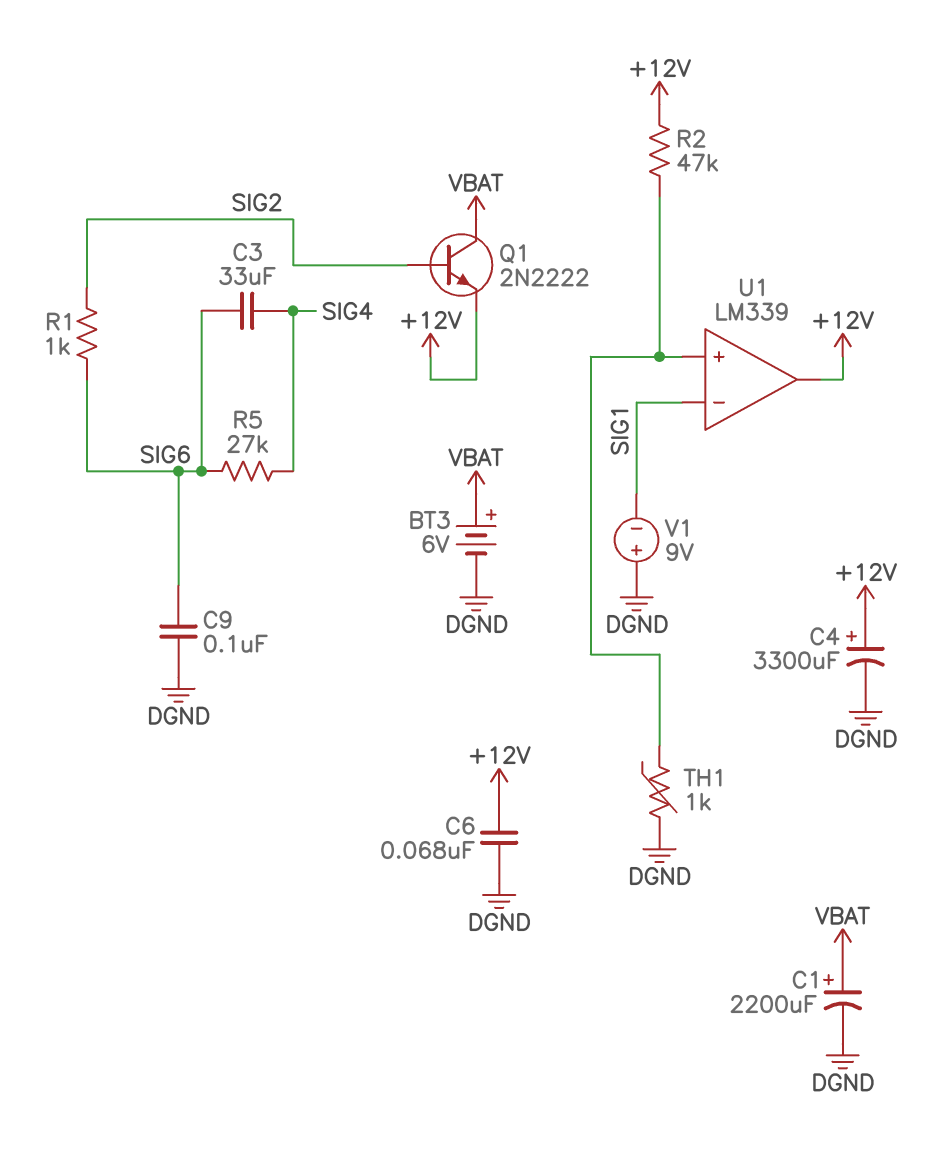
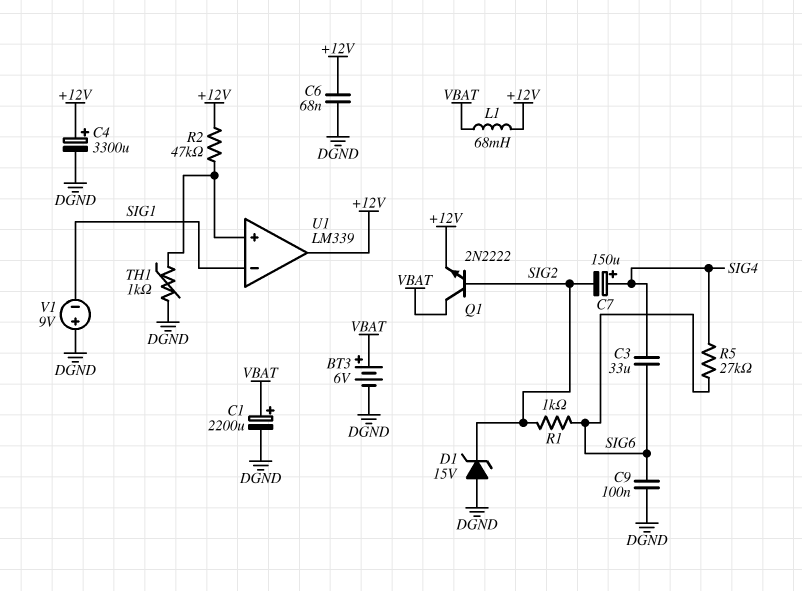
C7: none -> 150uF (plus SIG4, minus SIG2)
D1: none -> zener 15V (A DGND, K SIG2)
L1: none -> 68mH (+12V, VBAT)

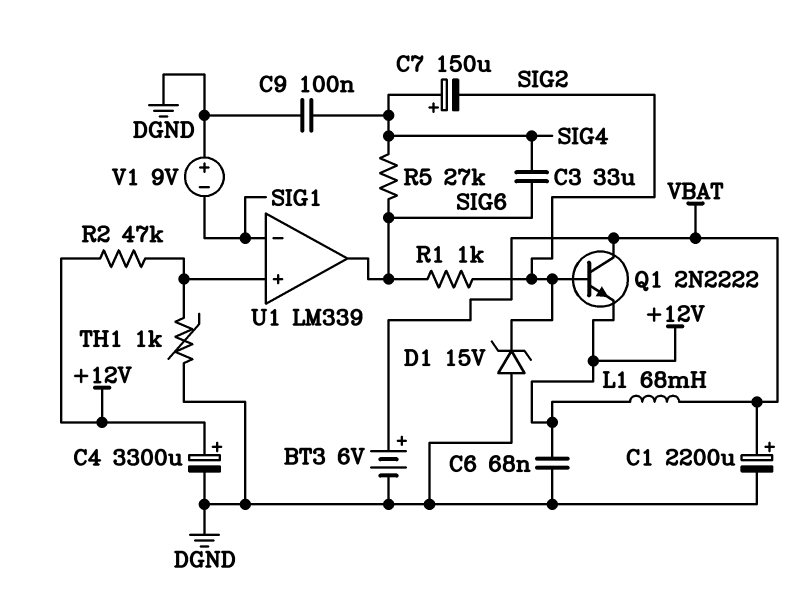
C9: 100nF (DGND, SIG6) -> 100nF (DGND, SIG4)
U1 pin out: +12V -> SIG6

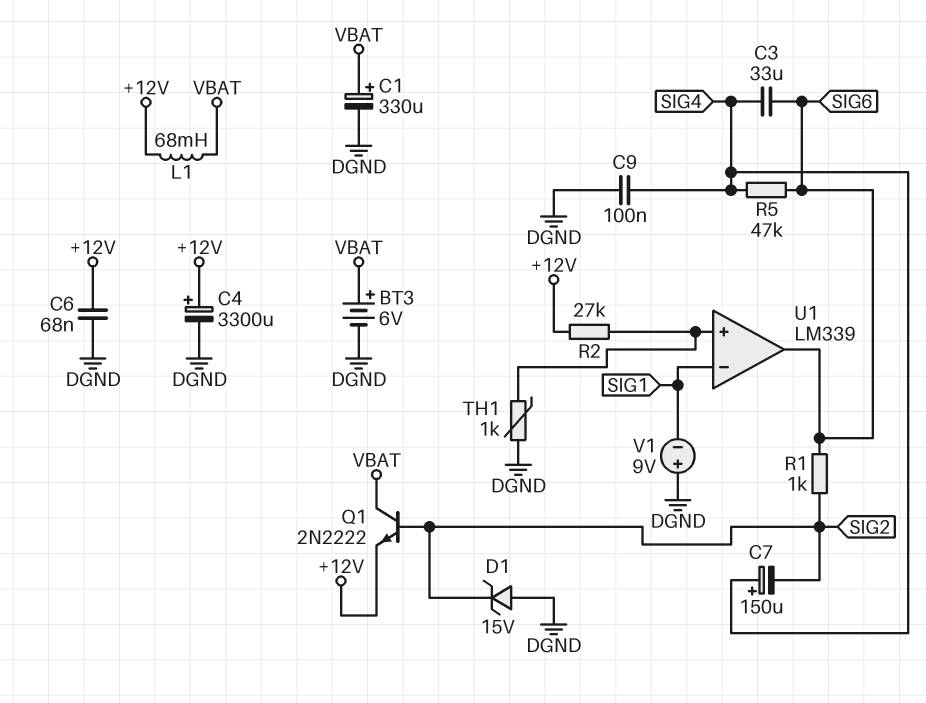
C1: 2200uF (plus VBAT, minus DGND) -> 330uF (plus VBAT, minus DGND)
R2: 47k (+12V, U1/in+) -> 27k (+12V, U1/in+)
R5: 27k (SIG4, SIG6) -> 47k (SIG4, SIG6)

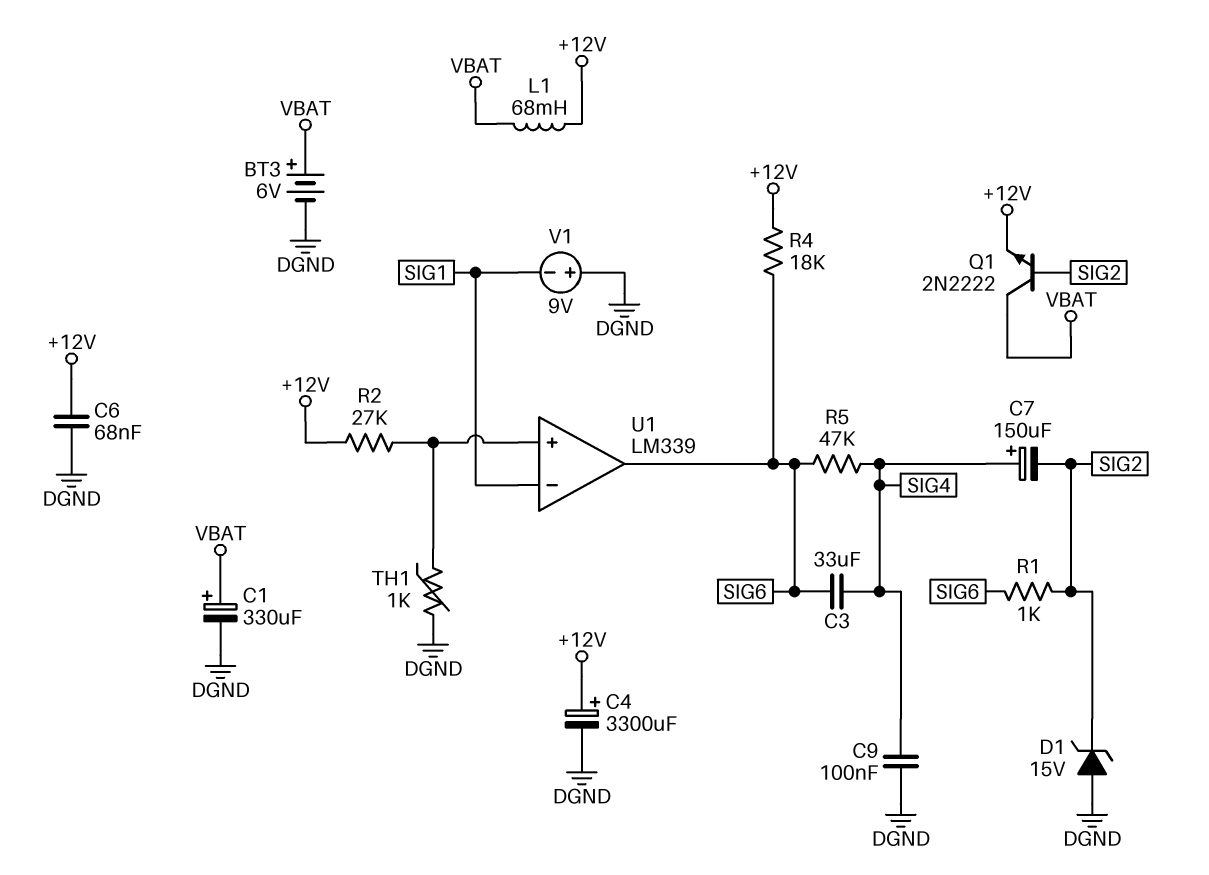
R4: none -> 18k (+12V, SIG6)

